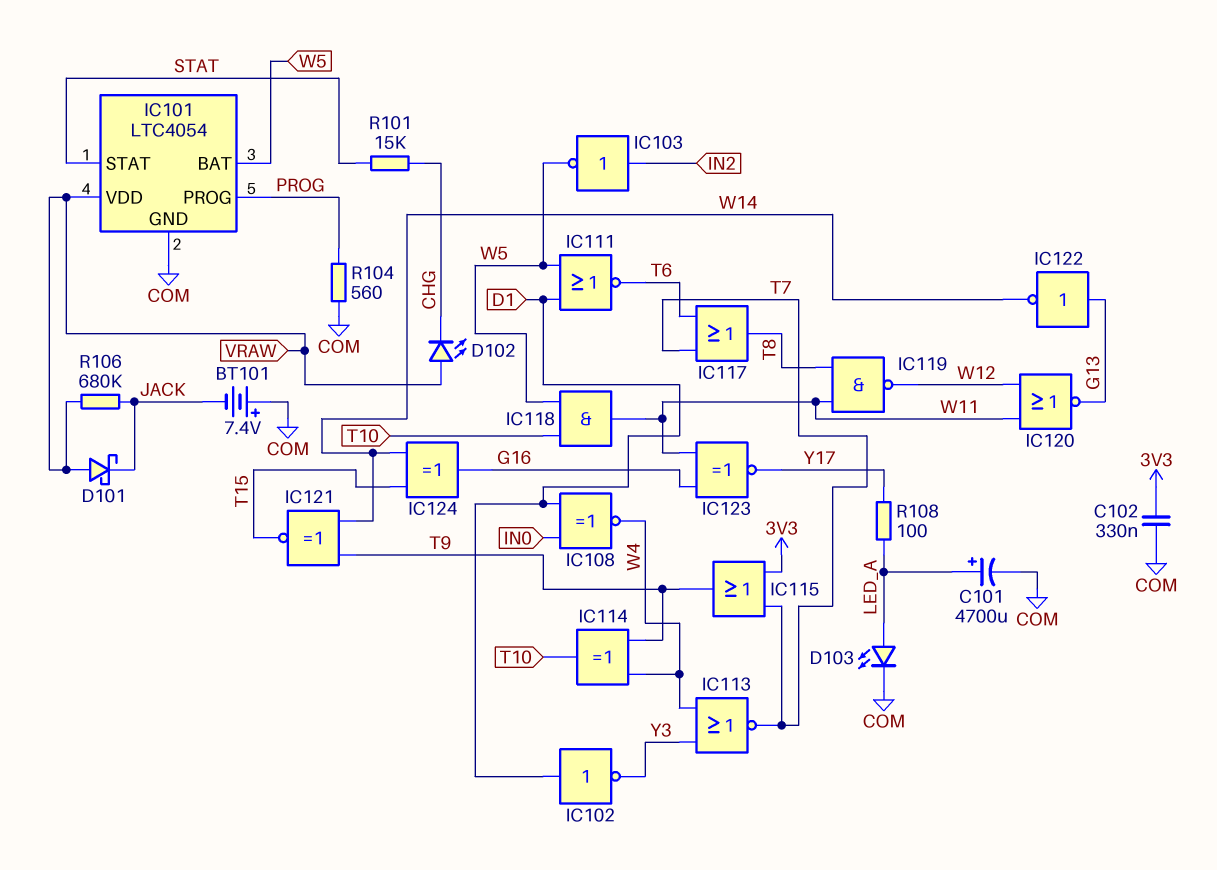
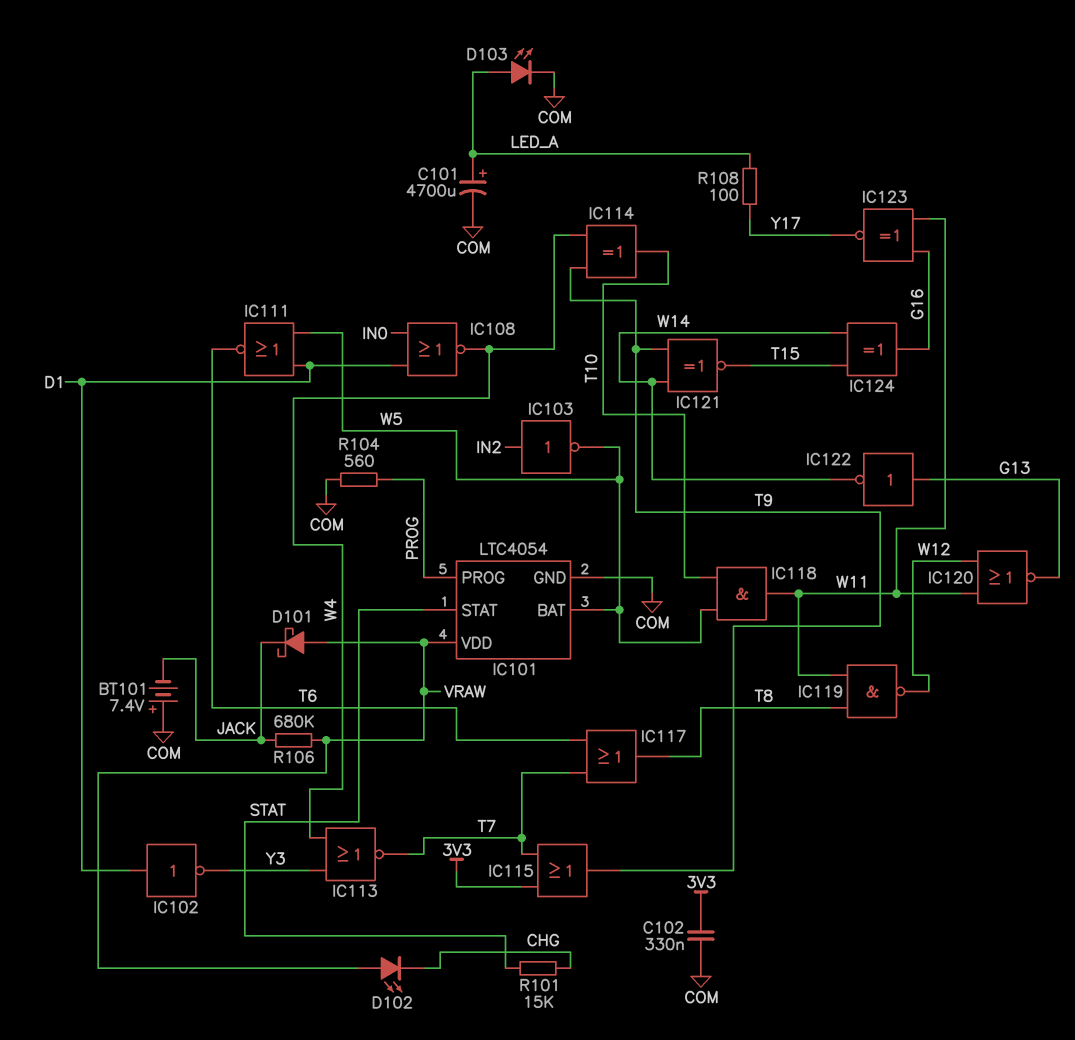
IC108: XNOR (in D1, in IN0, out W4) -> NOR (in D1, in IN0, out W4)

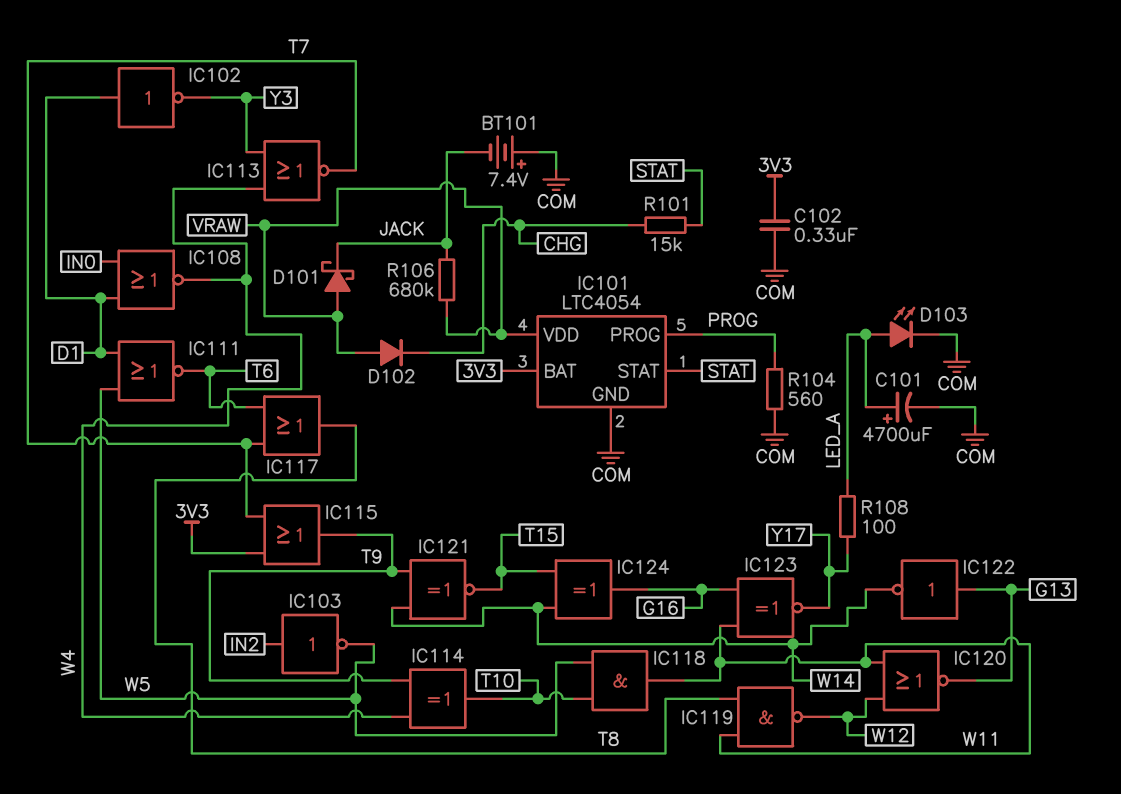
D102: LED (A VRAW, K CHG) -> diode (A VRAW, K CHG)
IC101 pin BAT: W5 -> 3V3

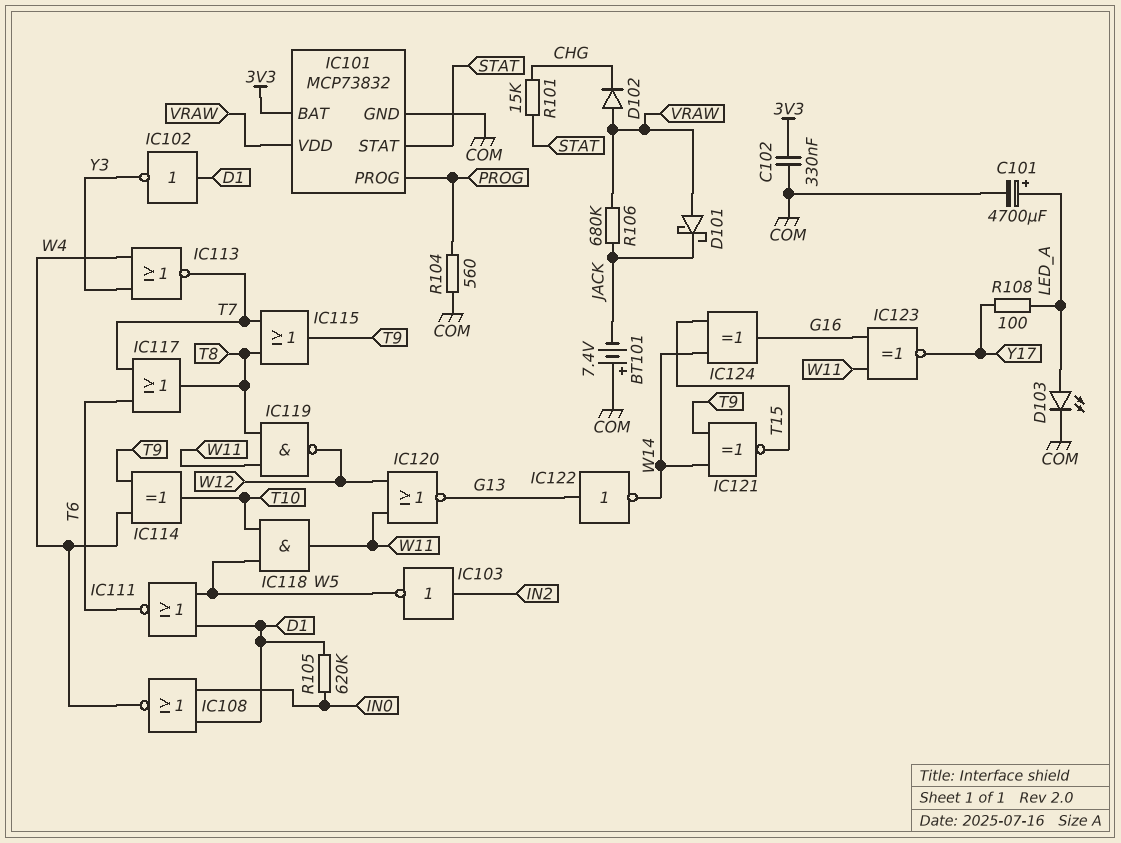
IC101: LTC4054 -> MCP73832
IC115: OR (in 3V3, in T7, out T9) -> OR (in T7, in T8, out T9)
R105: none -> 620k (D1, IN0)

